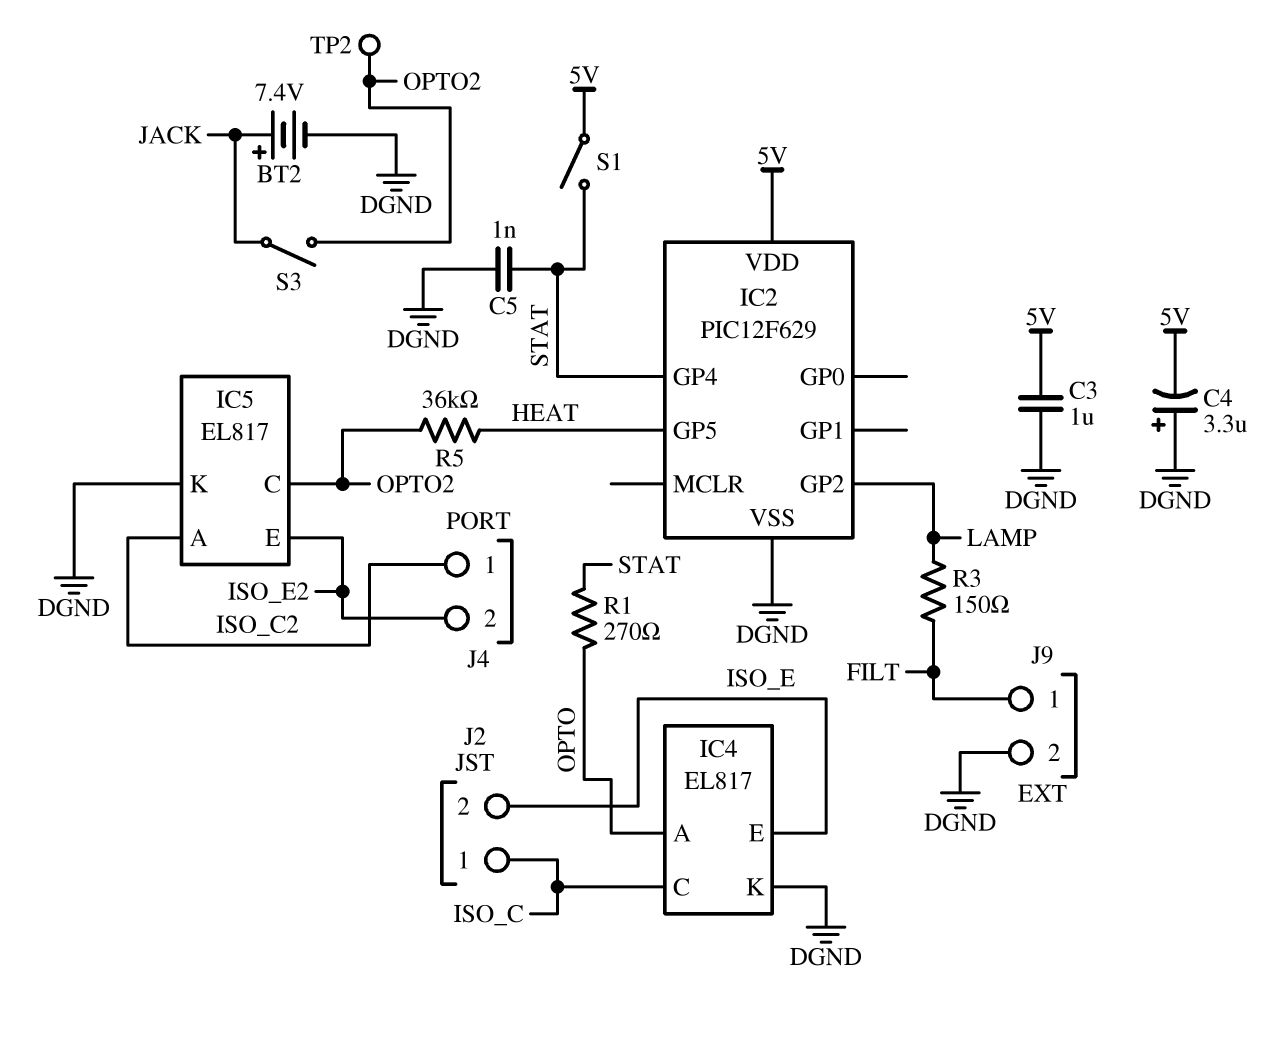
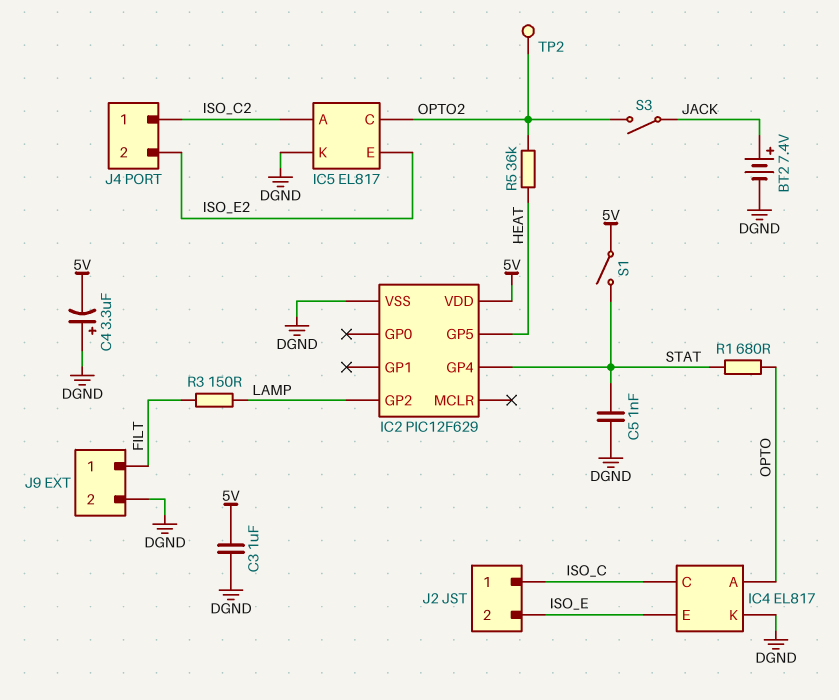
R1: 270 (OPTO, STAT) -> 680 (OPTO, STAT)

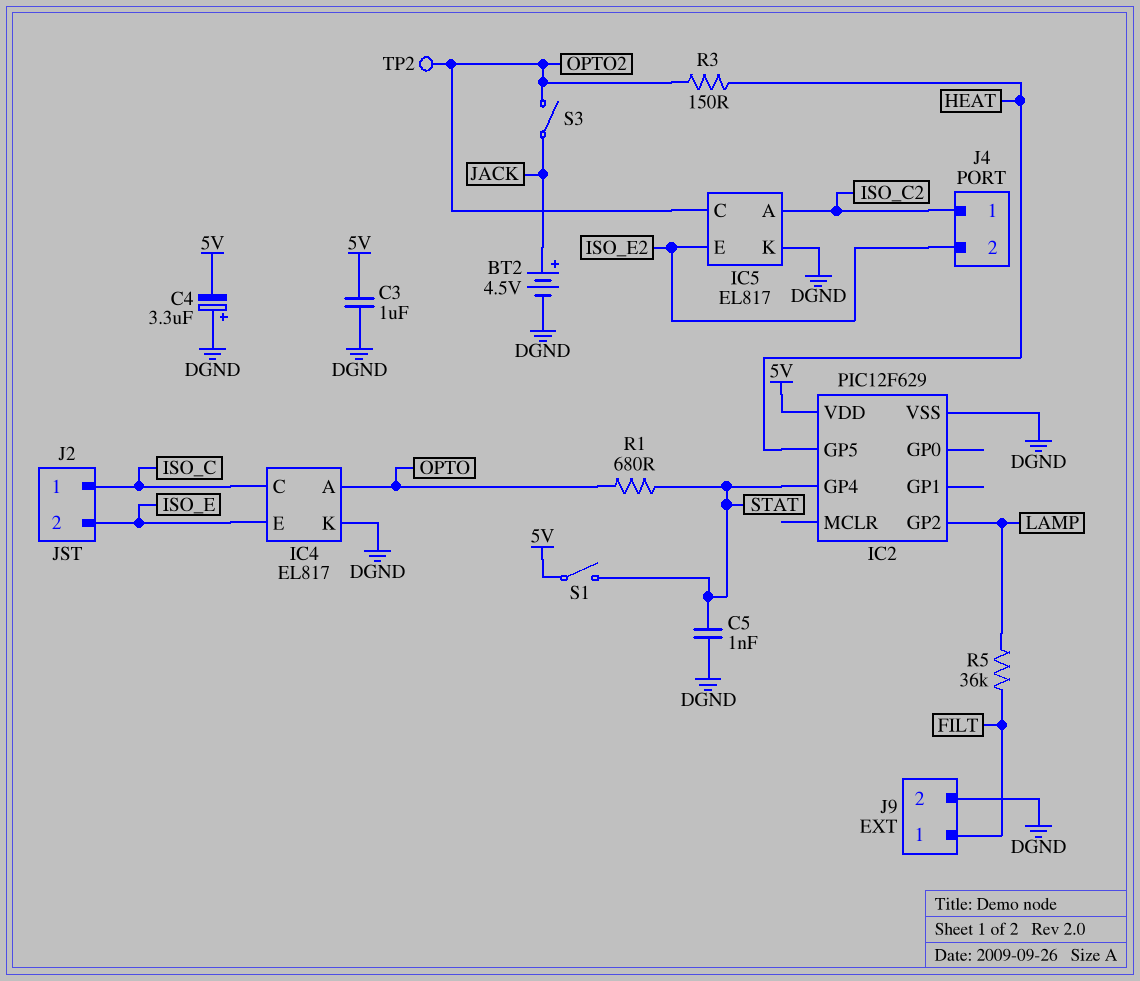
BT2: 7.4V (plus JACK, minus DGND) -> 4.5V (plus JACK, minus DGND)
R3: 150 (FILT, LAMP) -> 150 (HEAT, OPTO2)
R5: 36k (HEAT, OPTO2) -> 36k (FILT, LAMP)

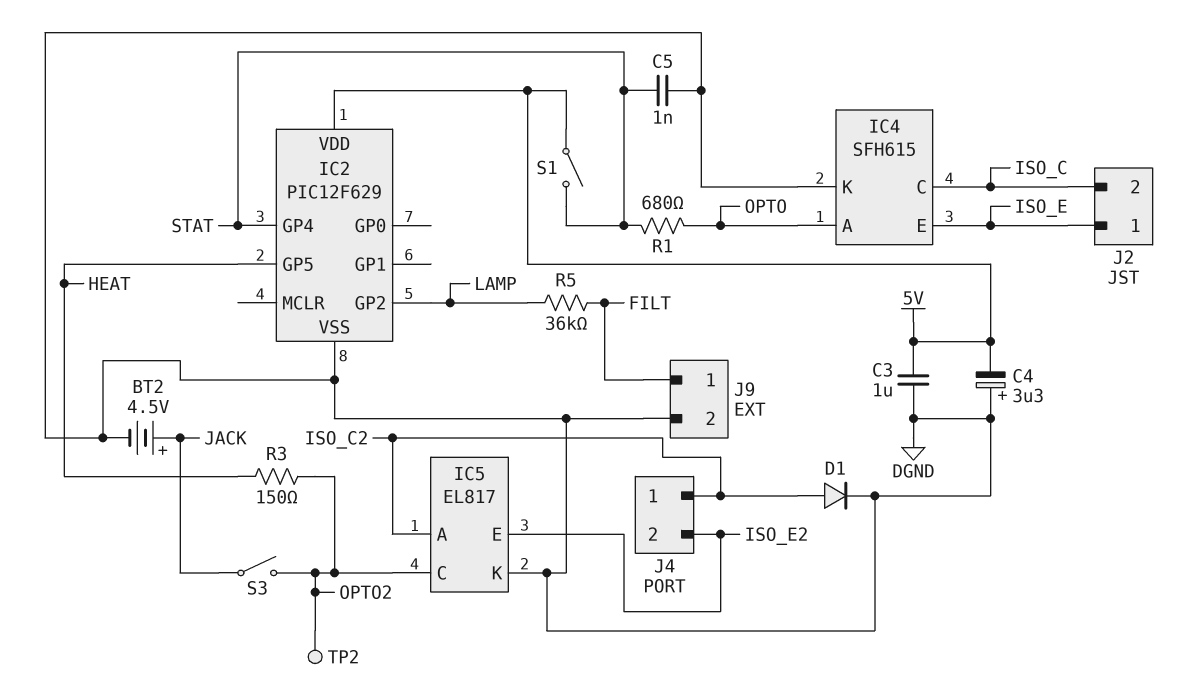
D1: none -> diode (A ISO_C2, K DGND)
IC4: EL817 -> SFH615
J2 pin 1: ISO_C -> ISO_E
J2 pin 2: ISO_E -> ISO_C

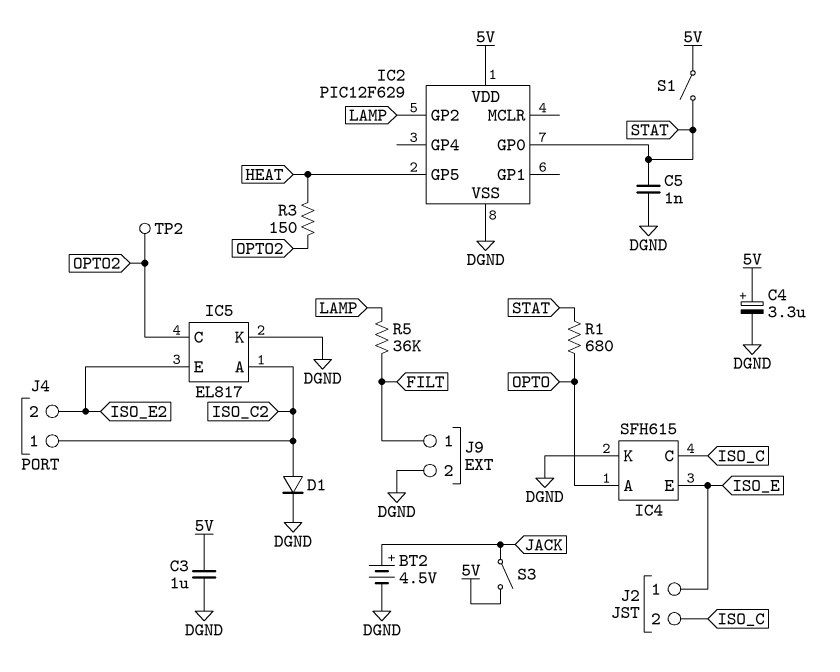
C4: 3.3uF (plus DGND, minus 5V) -> 3.3uF (plus 5V, minus DGND)
IC2 pin GP0: none -> STAT
IC2 pin GP4: STAT -> none
S3: switch (JACK, OPTO2) -> switch (5V, JACK)

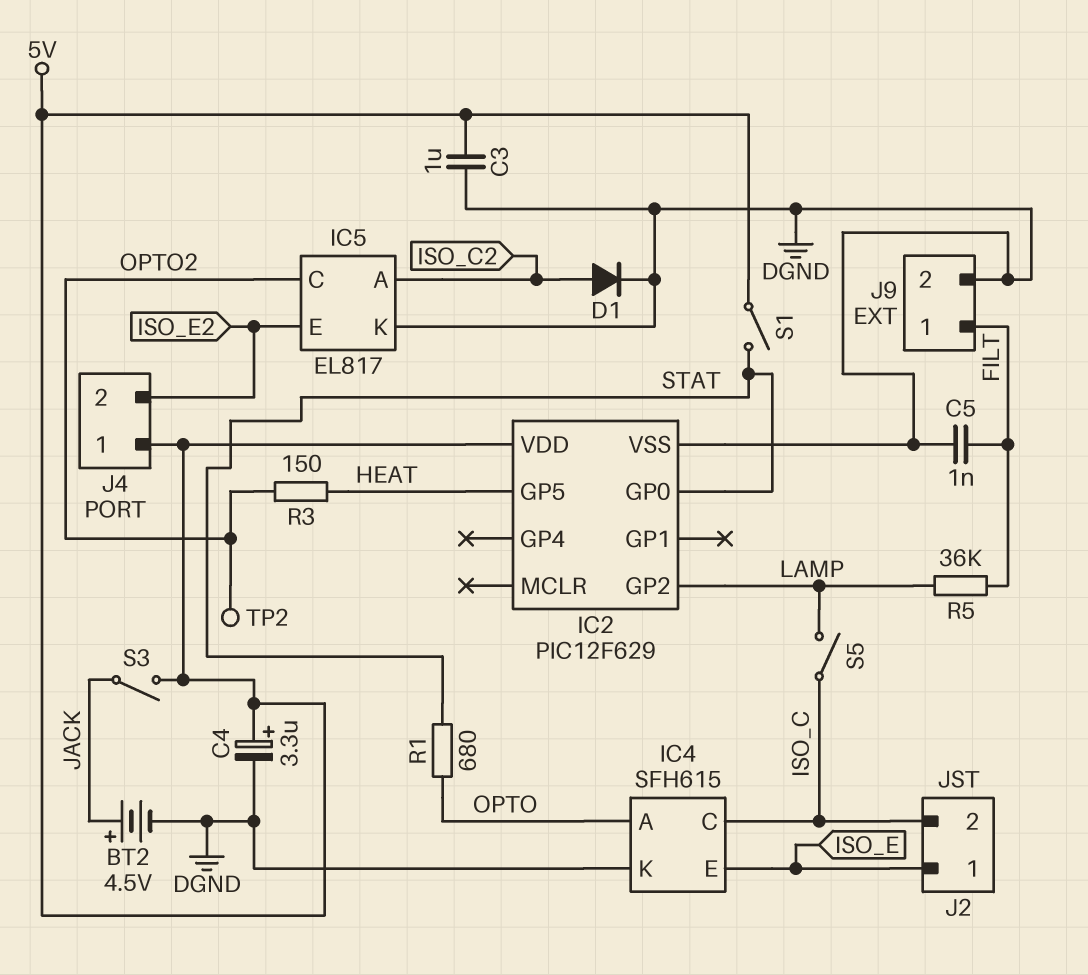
C5: 1nF (DGND, STAT) -> 1nF (DGND, FILT)
J4 pin 1: ISO_C2 -> 5V
S5: none -> switch (ISO_C, LAMP)

